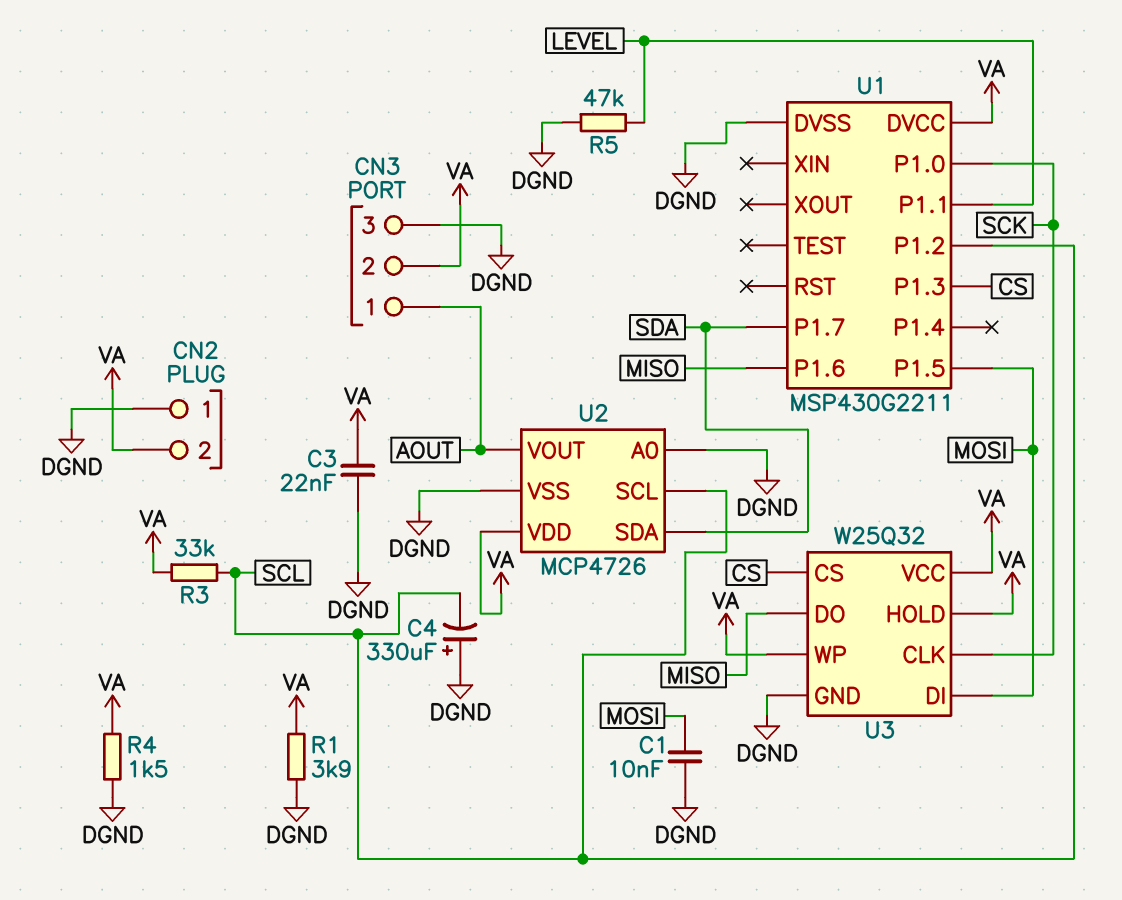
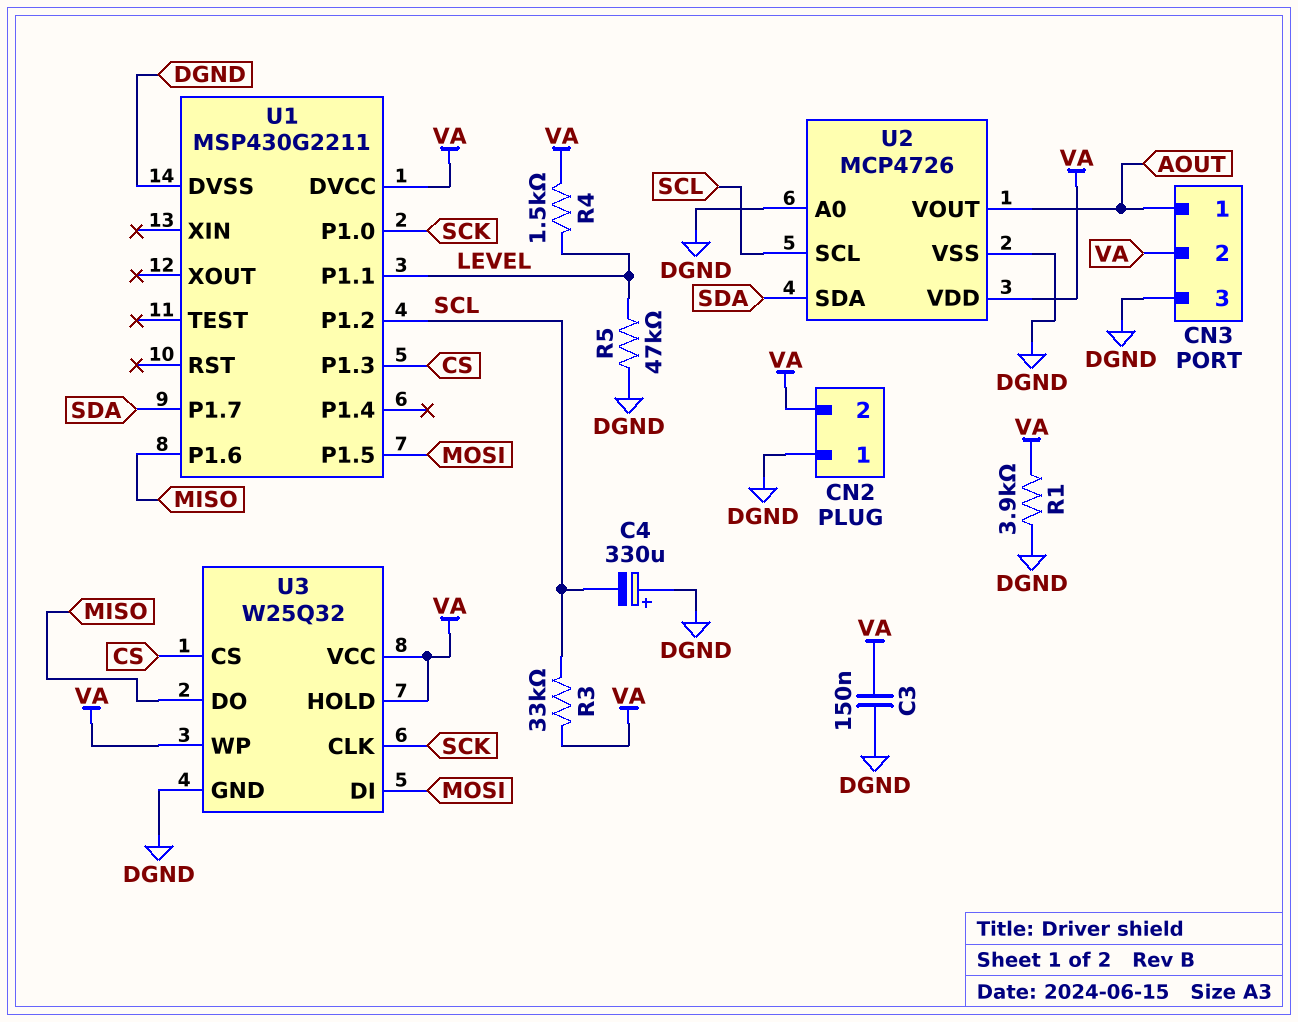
C1: 10nF (DGND, MOSI) -> none
C3: 22nF (DGND, VA) -> 150nF (DGND, VA)
R4: 1.5k (DGND, VA) -> 1.5k (LEVEL, VA)

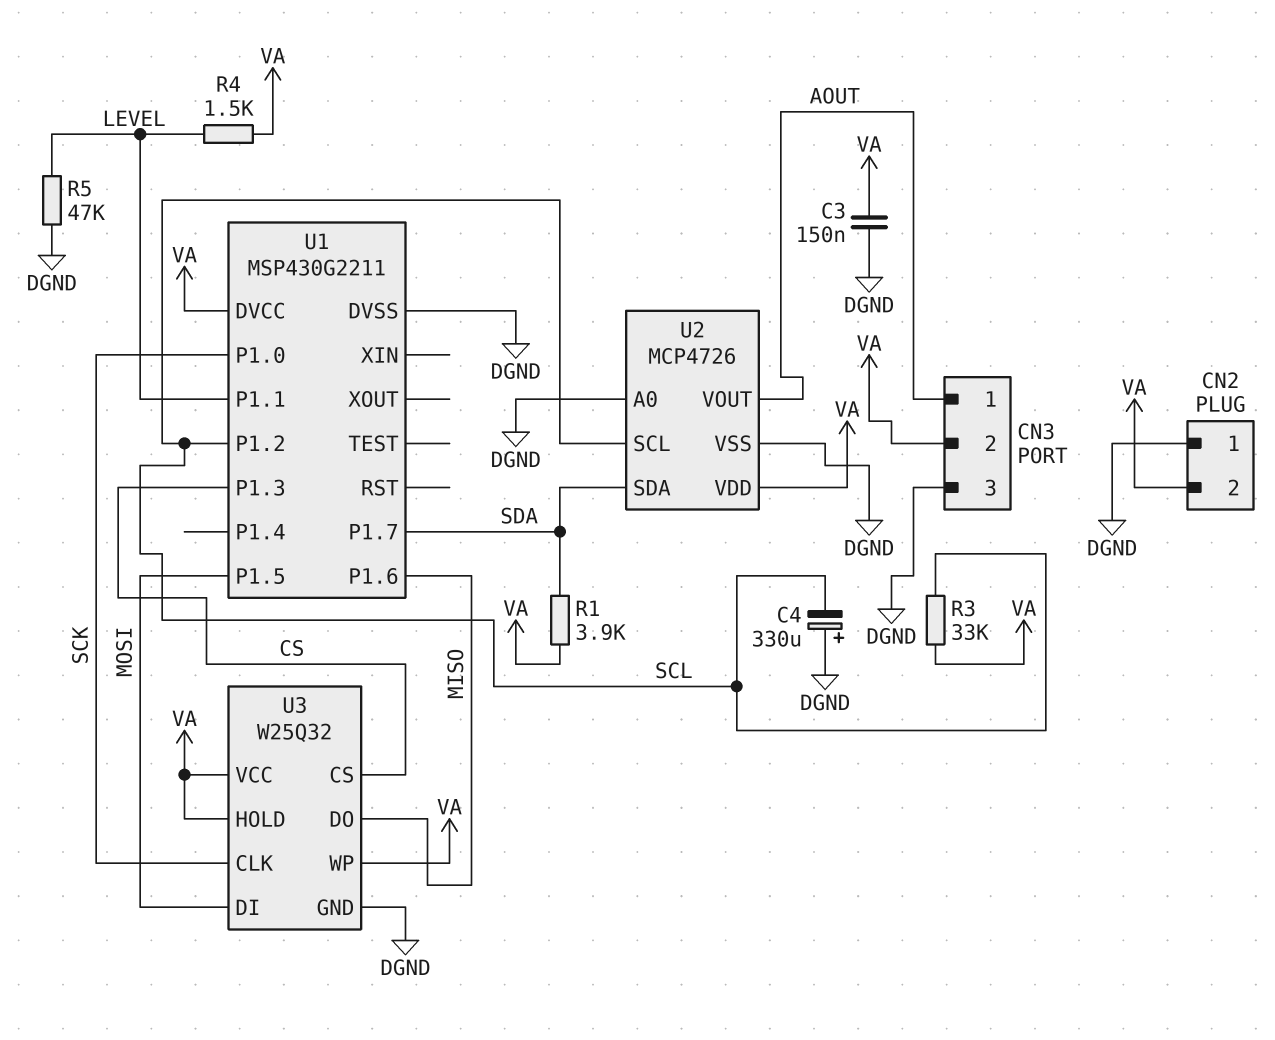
R1: 3.9k (DGND, VA) -> 3.9k (SDA, VA)

